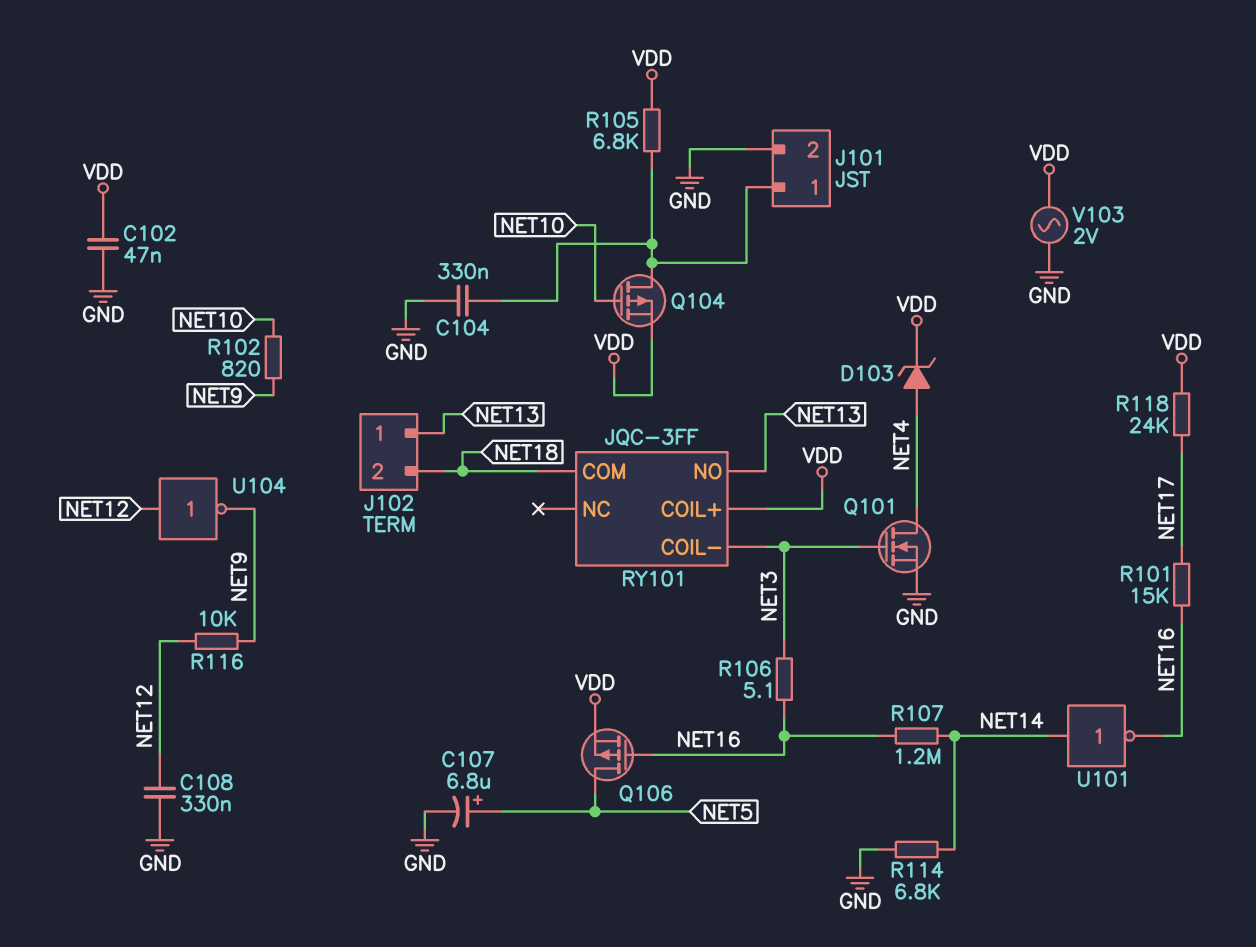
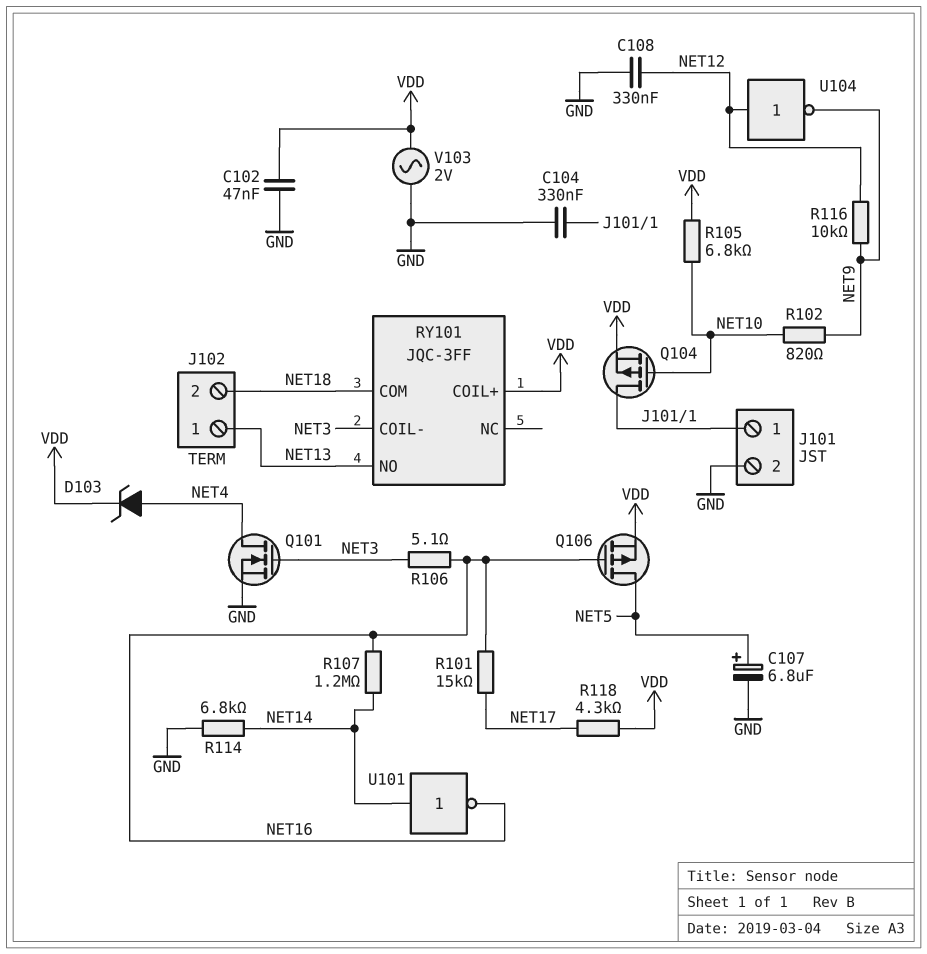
R105: 6.8k (J101/1, VDD) -> 6.8k (NET10, VDD)
R118: 24k (NET17, VDD) -> 4.3k (NET17, VDD)

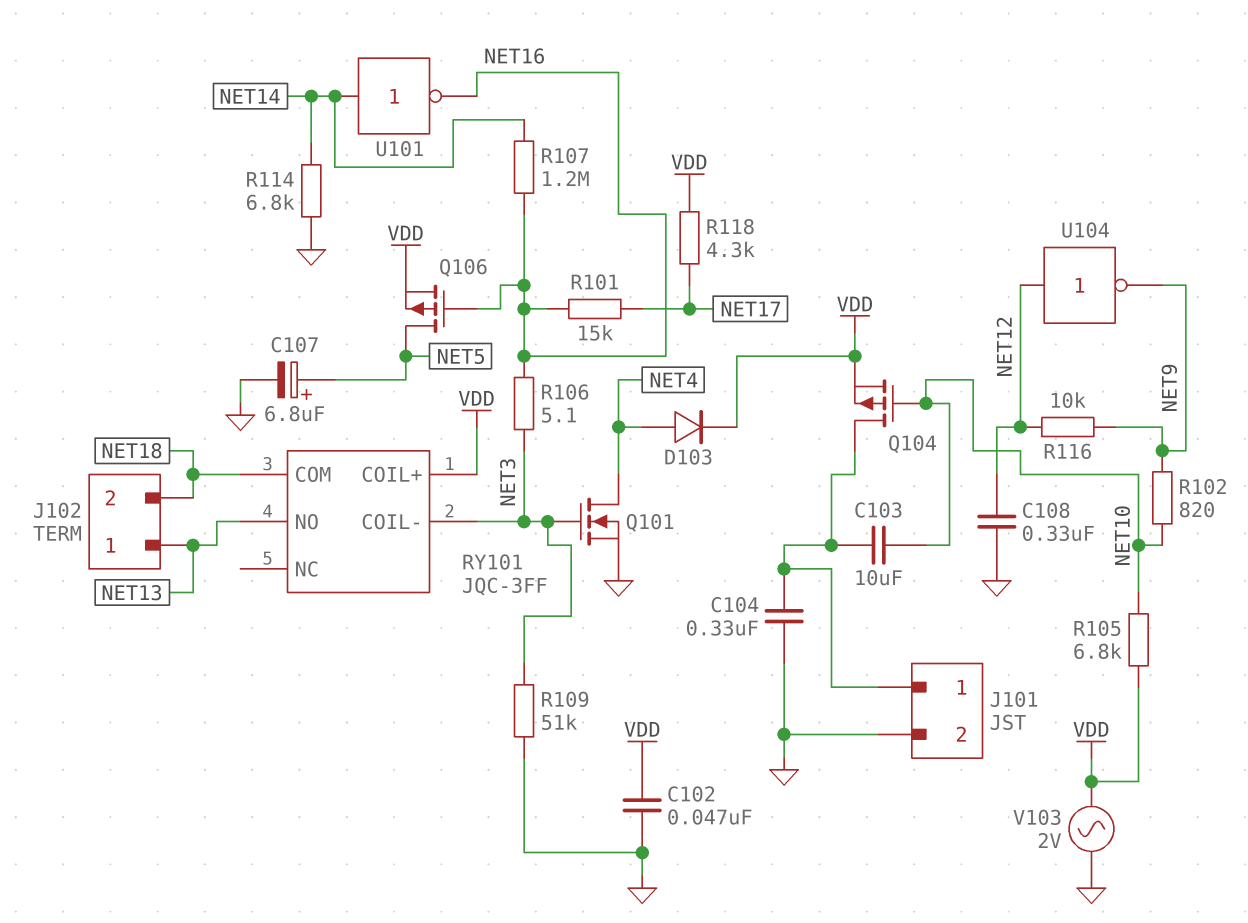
C103: none -> 10uF (J101/1, NET10)
D103: zener (A NET4, K VDD) -> diode (A NET4, K VDD)
R109: none -> 51k (GND, NET3)

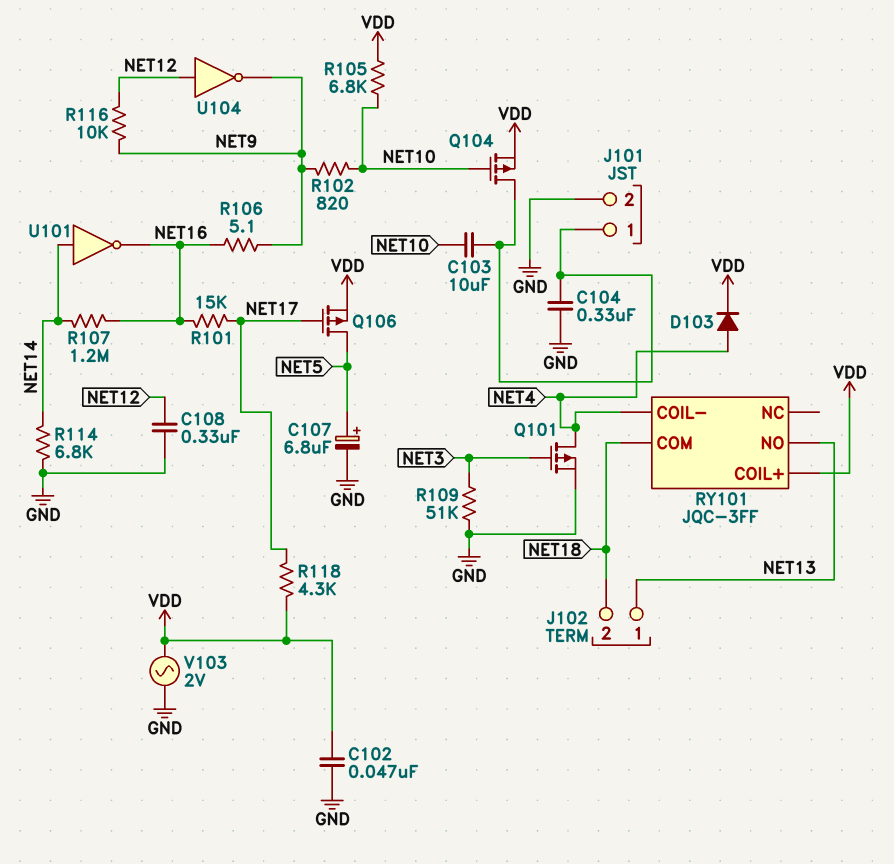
Q101: NMOS (G NET3, D NET4, S GND) -> PMOS (G NET3, D NET4, S GND)
Q106: PMOS (G NET16, D NET5, S VDD) -> PMOS (G NET17, D NET5, S VDD)
R106: 5.1 (NET3, NET16) -> 5.1 (NET9, NET16)
RY101 pin COIL-: NET3 -> NET4

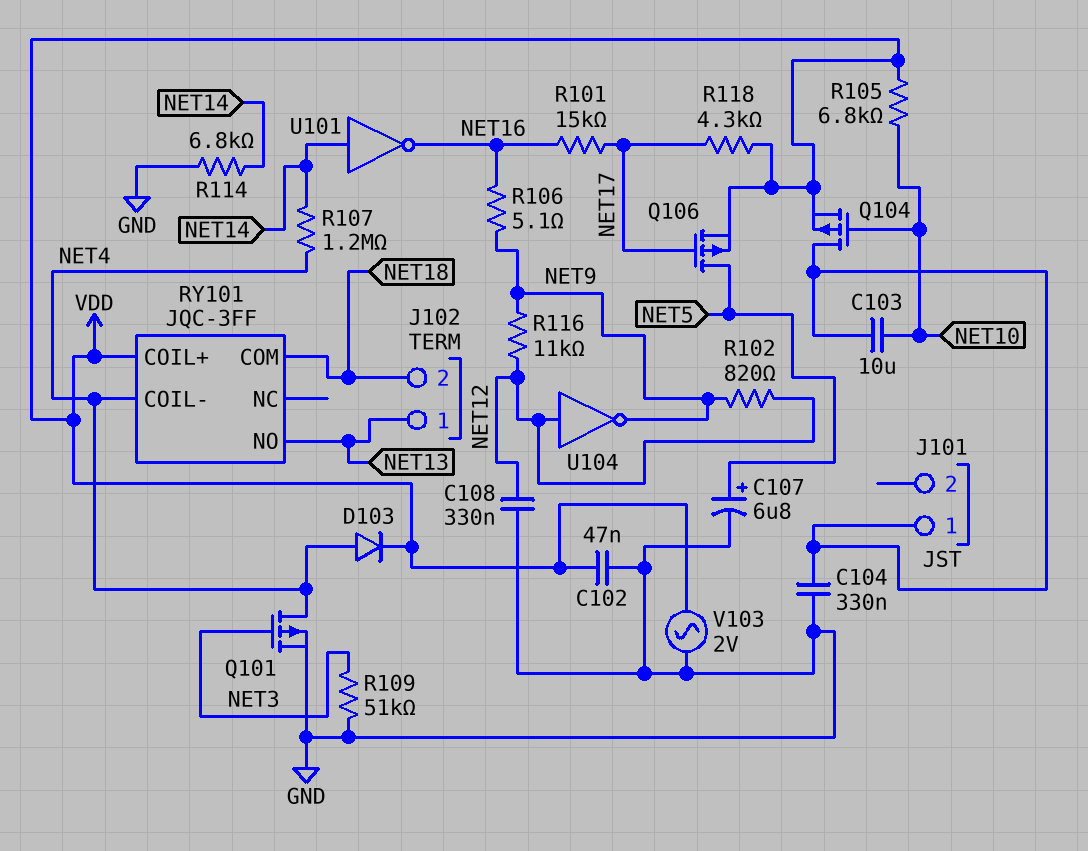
J101 pin 2: GND -> none
R102: 820 (NET9, NET10) -> 820 (NET9, NET12)
R107: 1.2M (NET14, NET16) -> 1.2M (NET4, NET14)
R116: 10k (NET9, NET12) -> 11k (NET9, NET12)

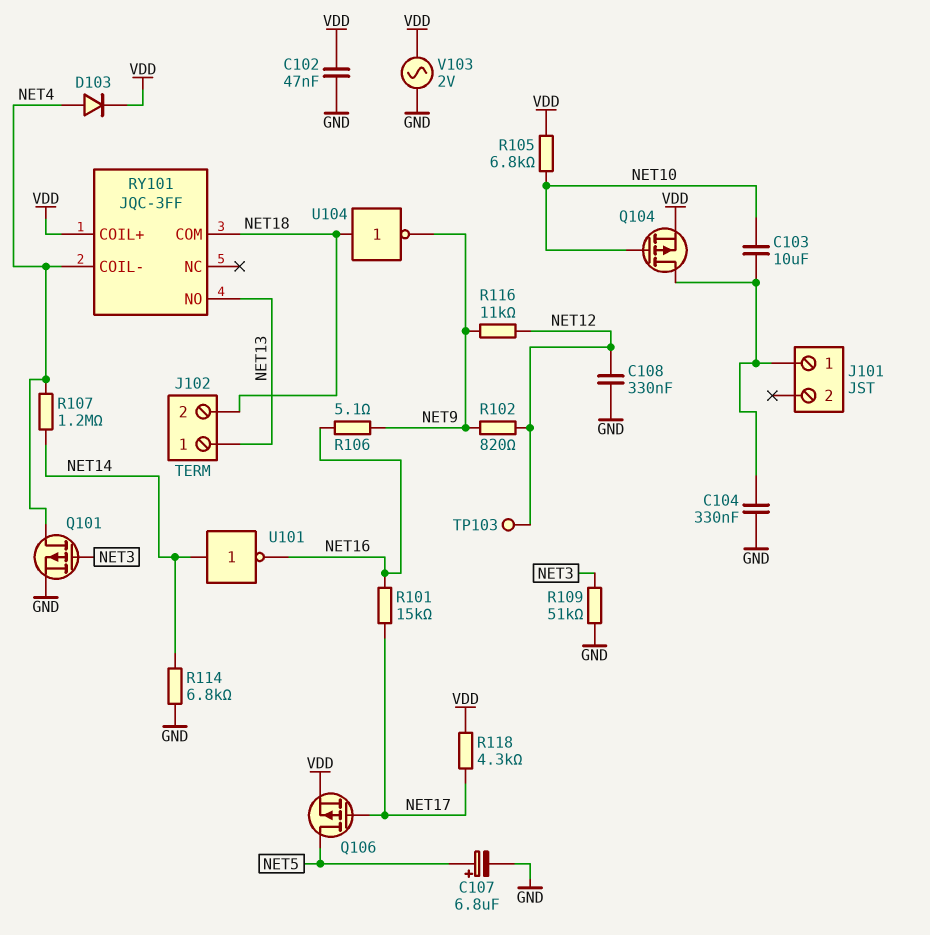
TP103: none -> test point (NET12)
U104: NOT (in NET12, out NET9) -> NOT (in NET18, out NET9)

